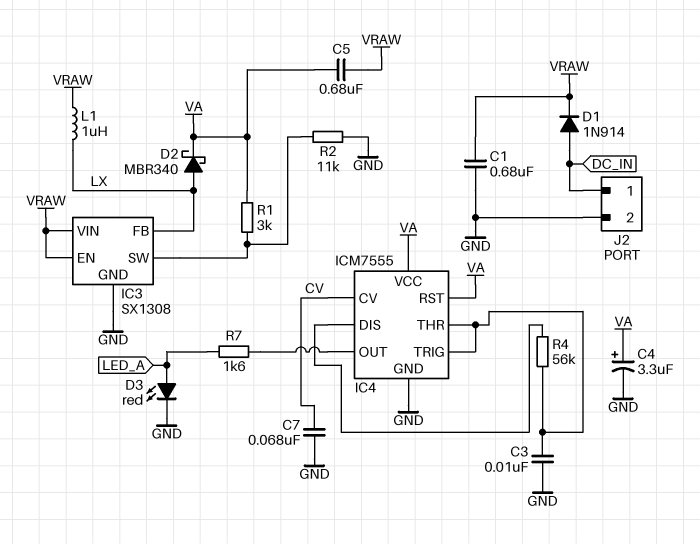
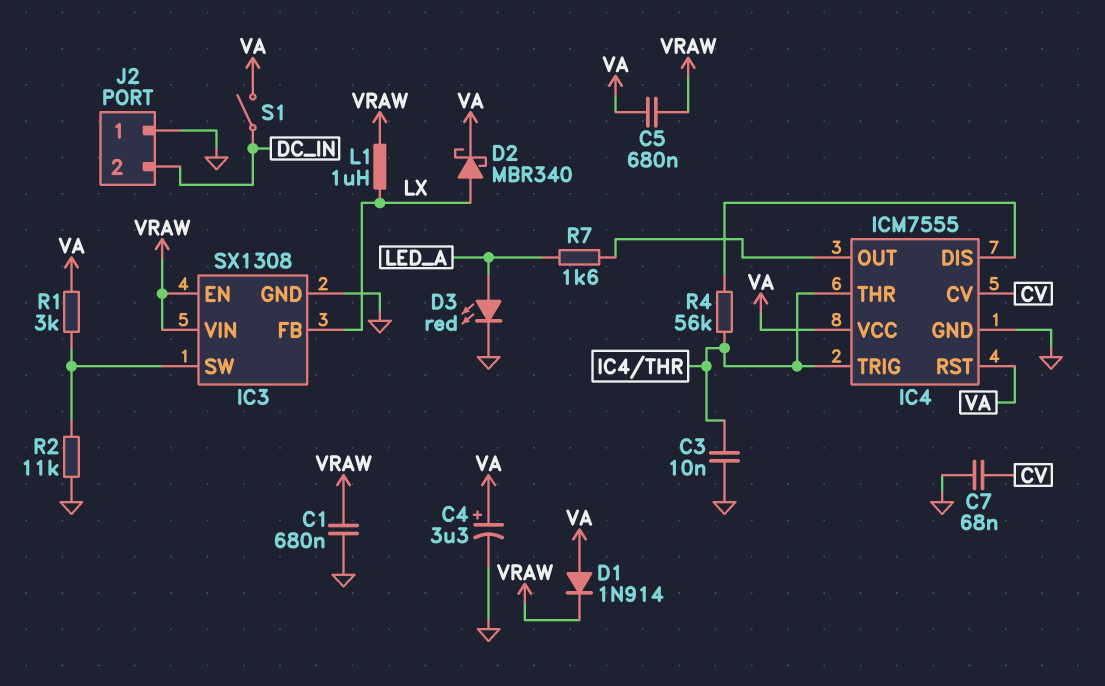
D1: diode 1N914 (A DC_IN, K VRAW) -> diode 1N914 (A VA, K VRAW)
J2 pin 1: DC_IN -> GND
J2 pin 2: GND -> DC_IN
S1: none -> switch (DC_IN, VA)

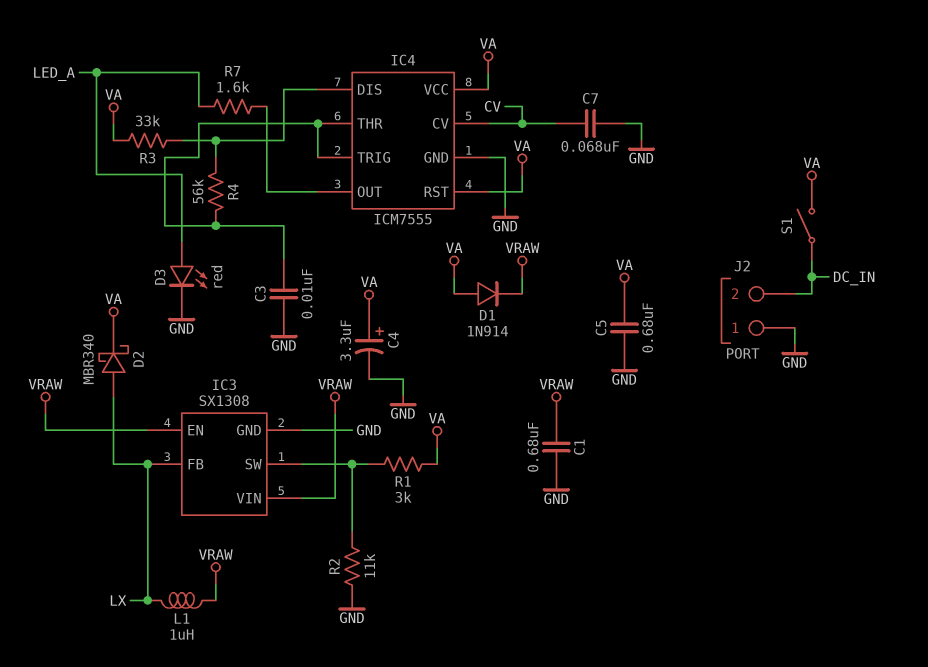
C5: 680nF (VA, VRAW) -> 680nF (GND, VA)
R3: none -> 33k (IC4/DIS, VA)

